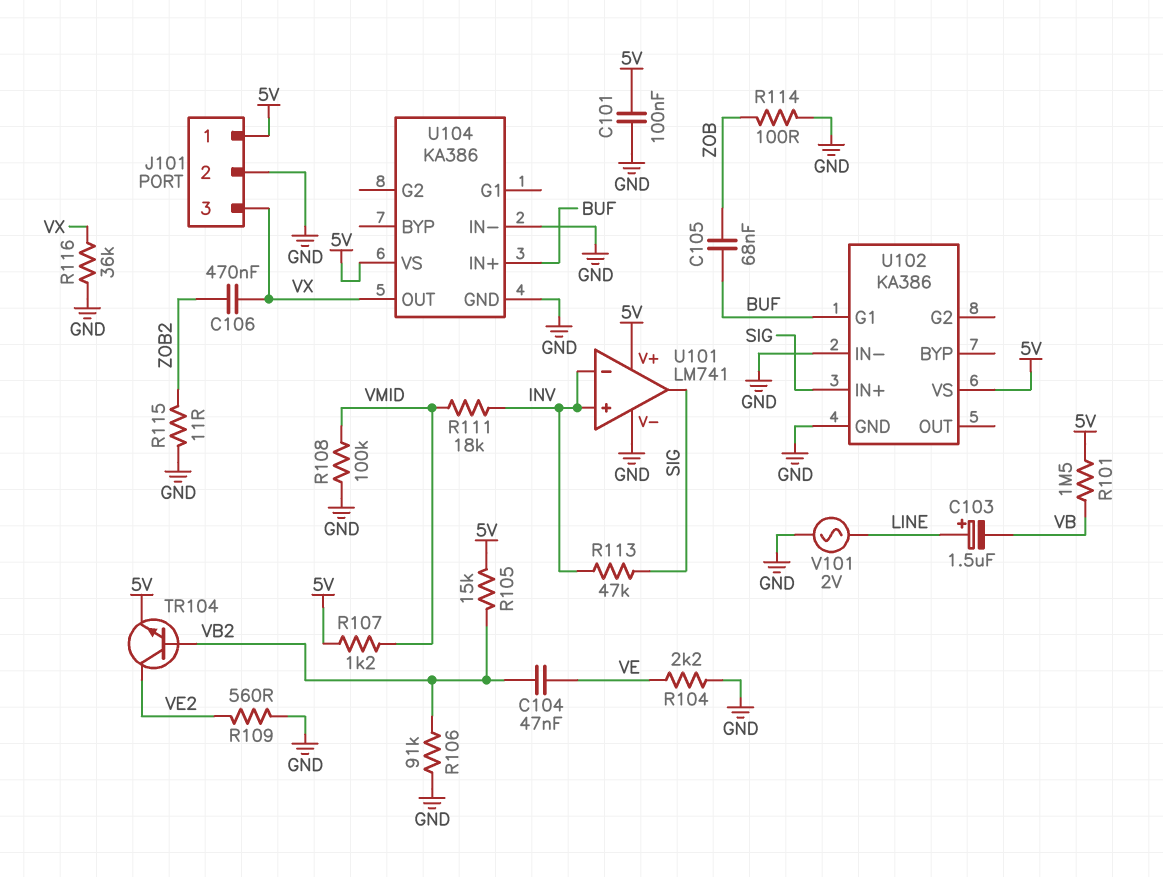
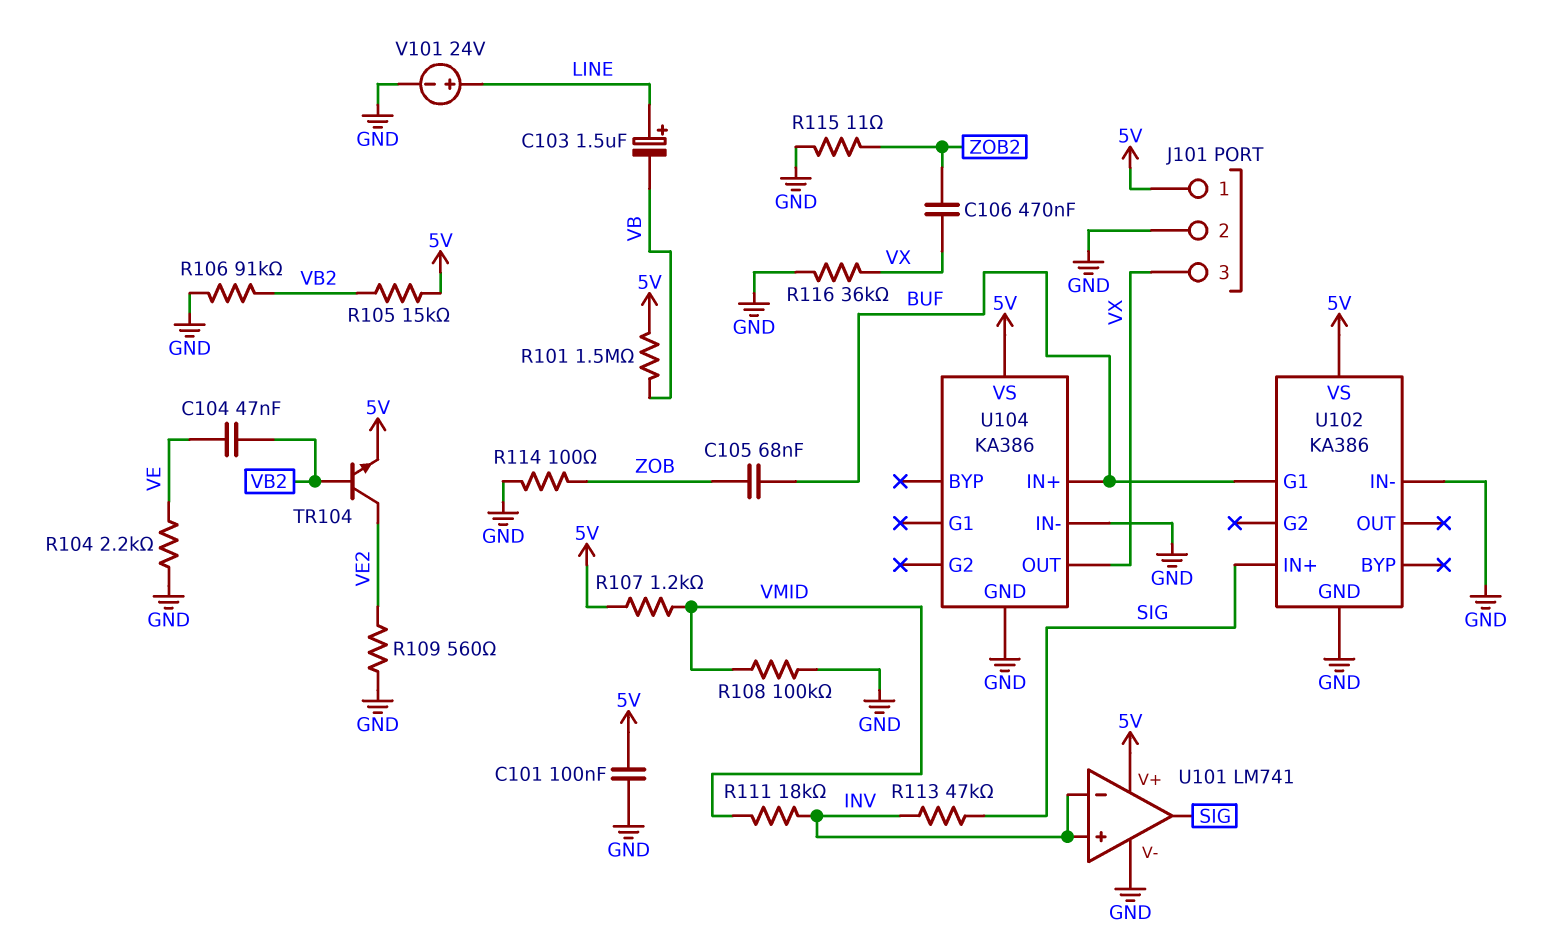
V101: AC 2V (GND, LINE) -> 24V (plus LINE, minus GND)

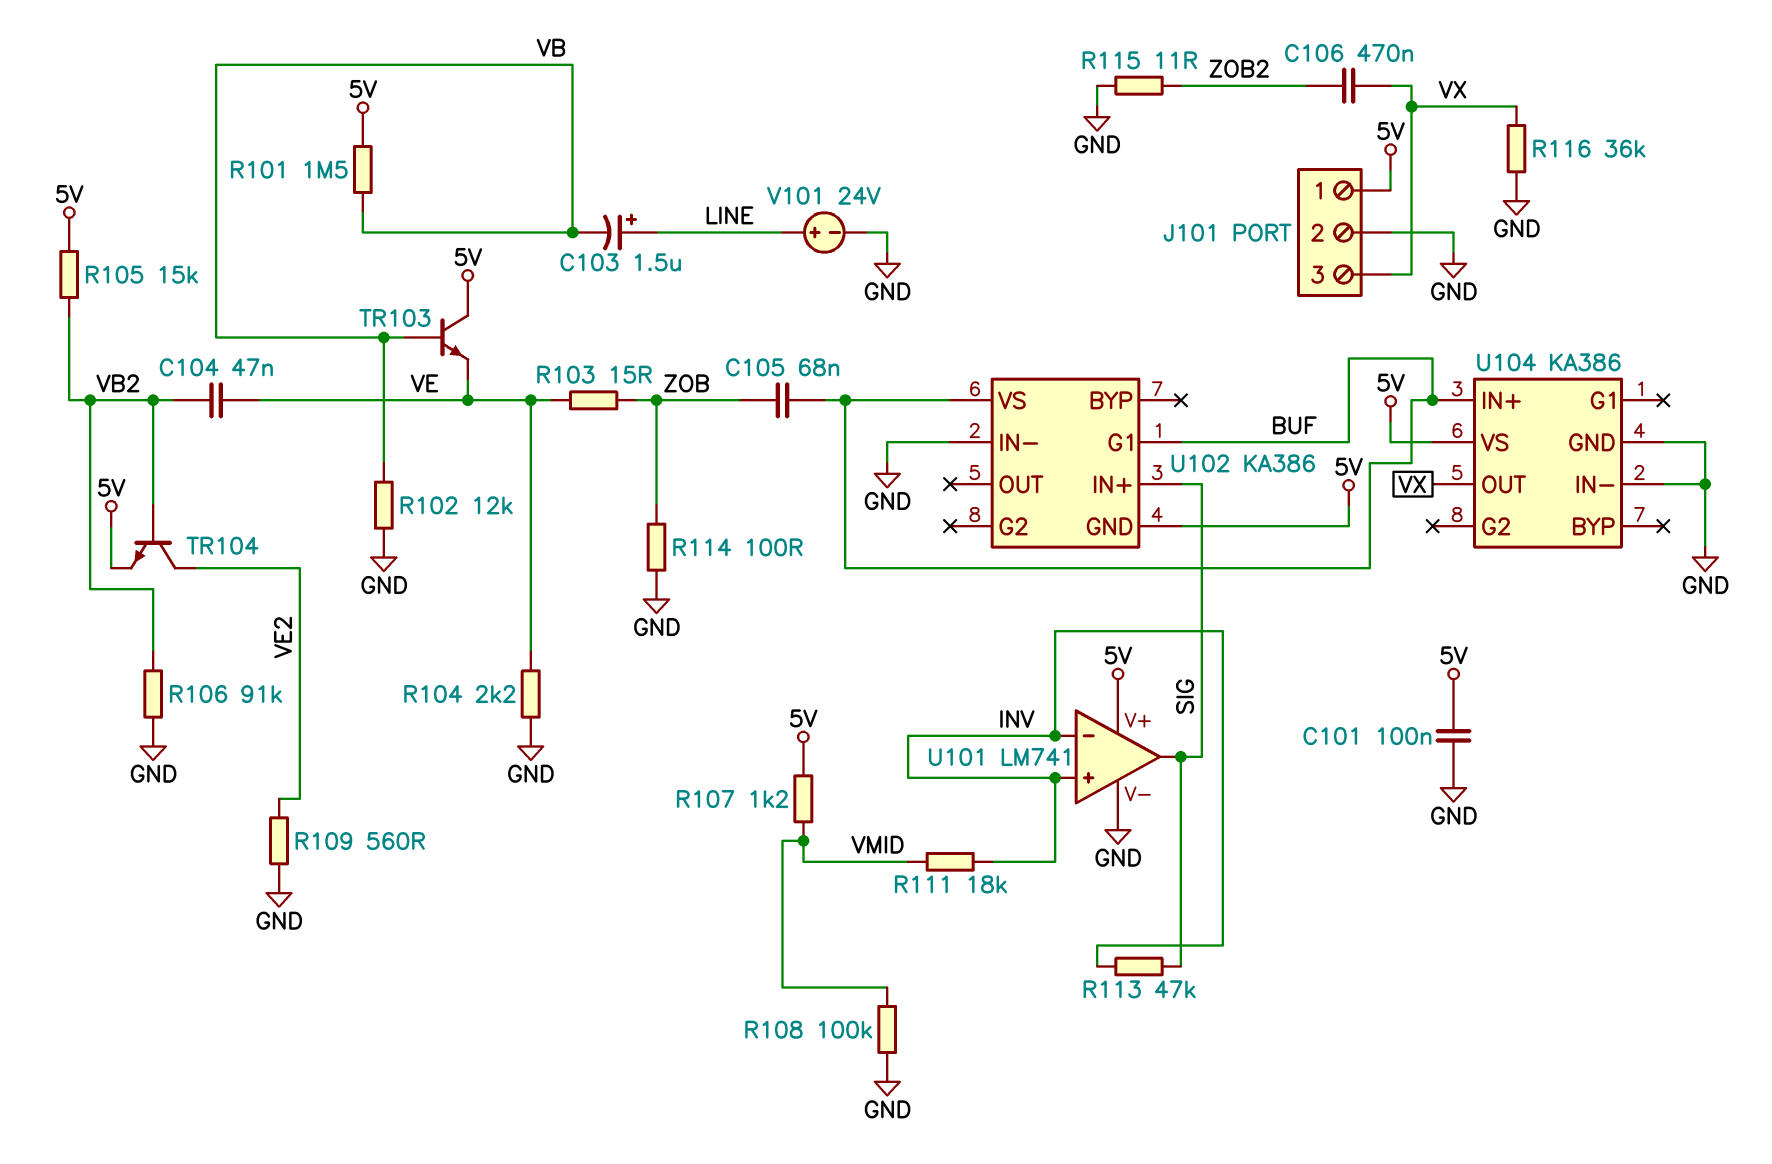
R102: none -> 12k (GND, VB)
R103: none -> 15 (VE, ZOB)
TR103: none -> NPN (B VB, C 5V, E VE)
U102 pin GND: GND -> 5V
U102 pin VS: 5V -> BUF

